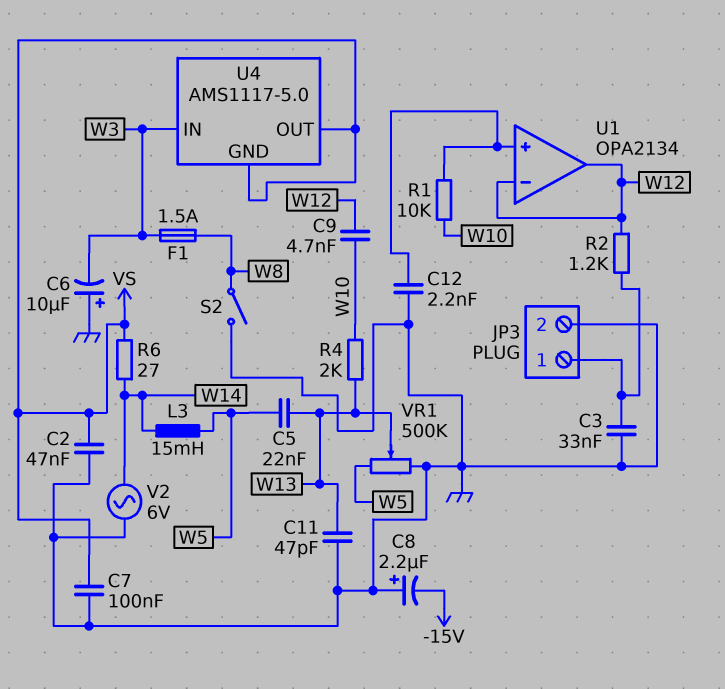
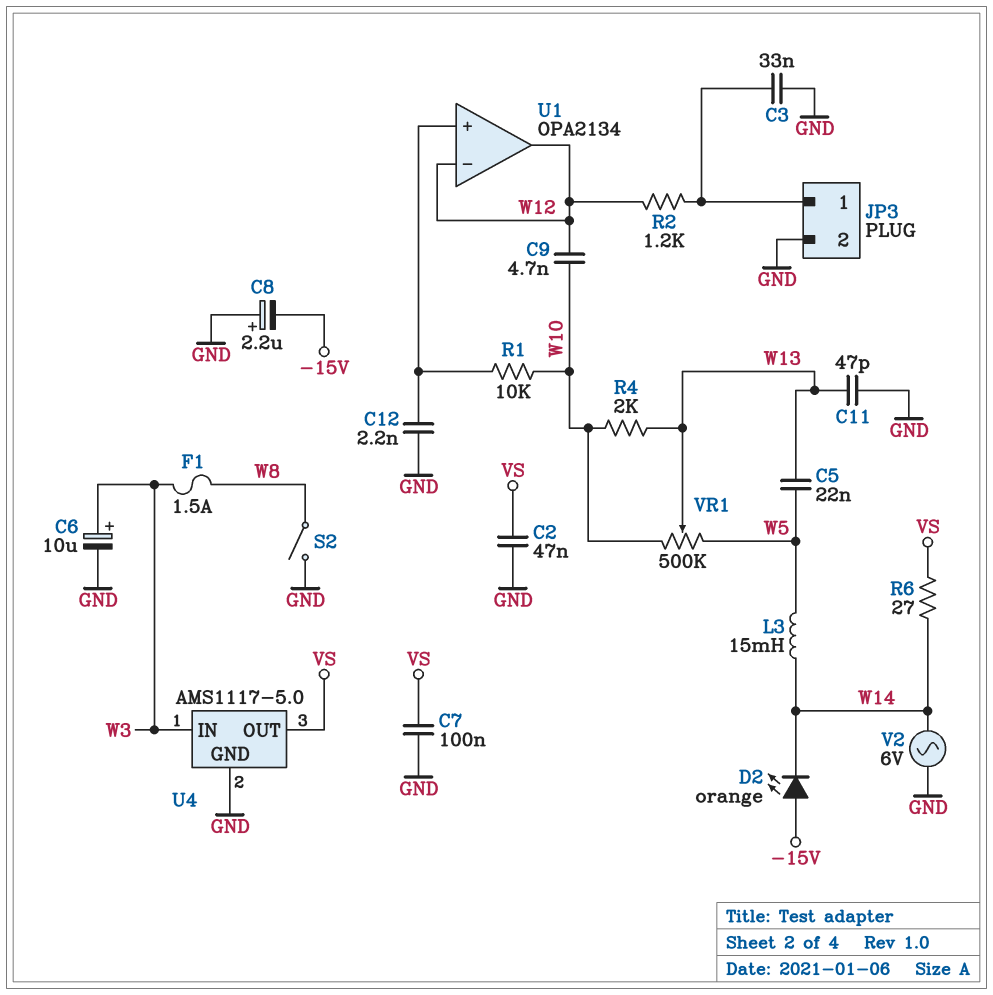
C6: 10uF (plus GND, minus W3) -> 10uF (plus W3, minus GND)
D2: none -> LED orange (A -15V, K W14)
U4 pin GND: VS -> GND
VR1: 500k (GND, W5, wiper W13) -> 500k (W5, W10, wiper W13)

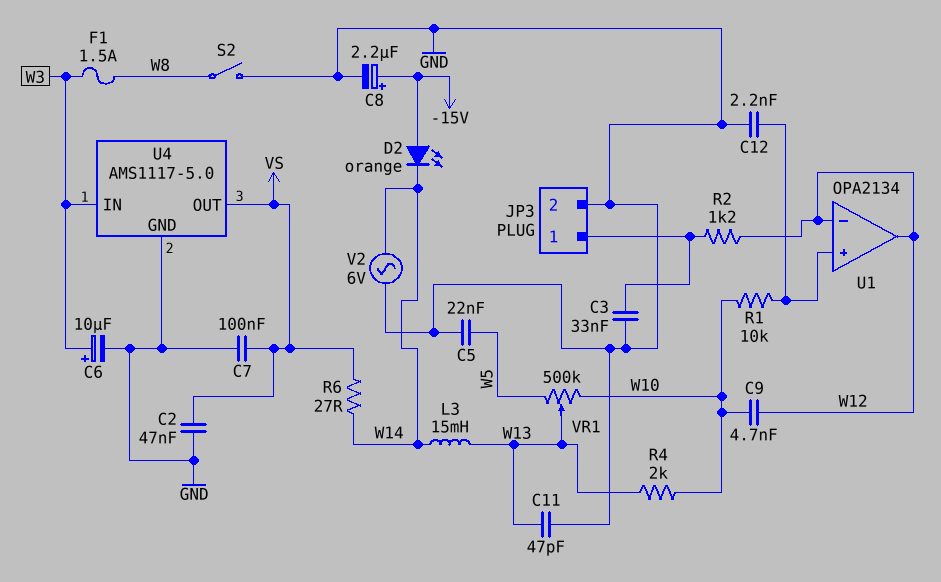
C5: 22nF (W5, W13) -> 22nF (GND, W5)
C8: 2.2uF (plus GND, minus -15V) -> 2.2uF (plus -15V, minus GND)
L3: 15mH (W5, W14) -> 15mH (W13, W14)

